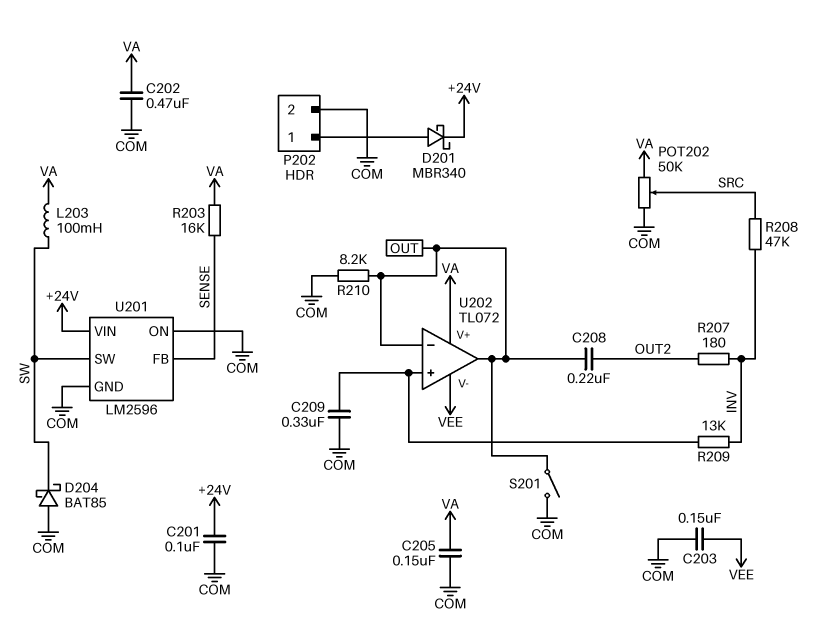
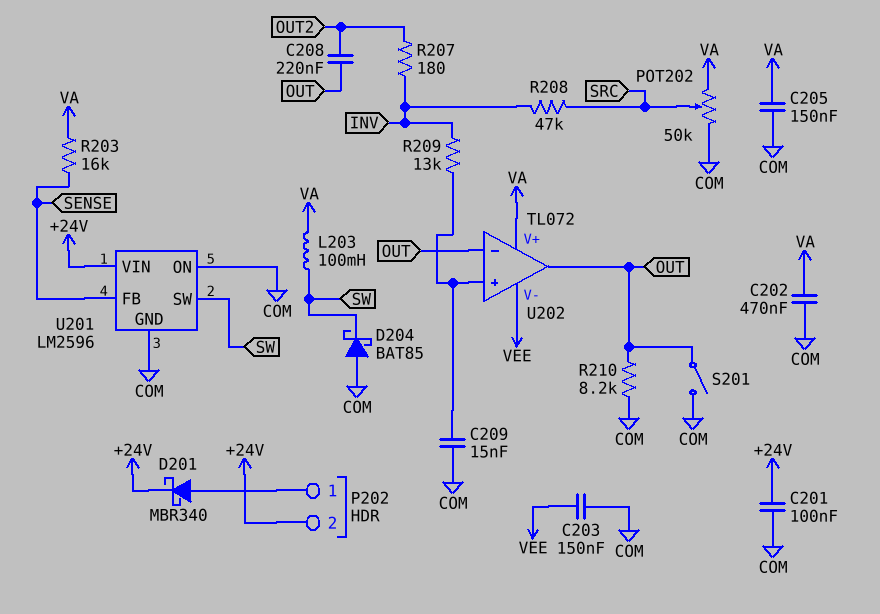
C209: 330nF (COM, U202/in+) -> 15nF (COM, U202/in+)
P202 pin 2: COM -> +24V

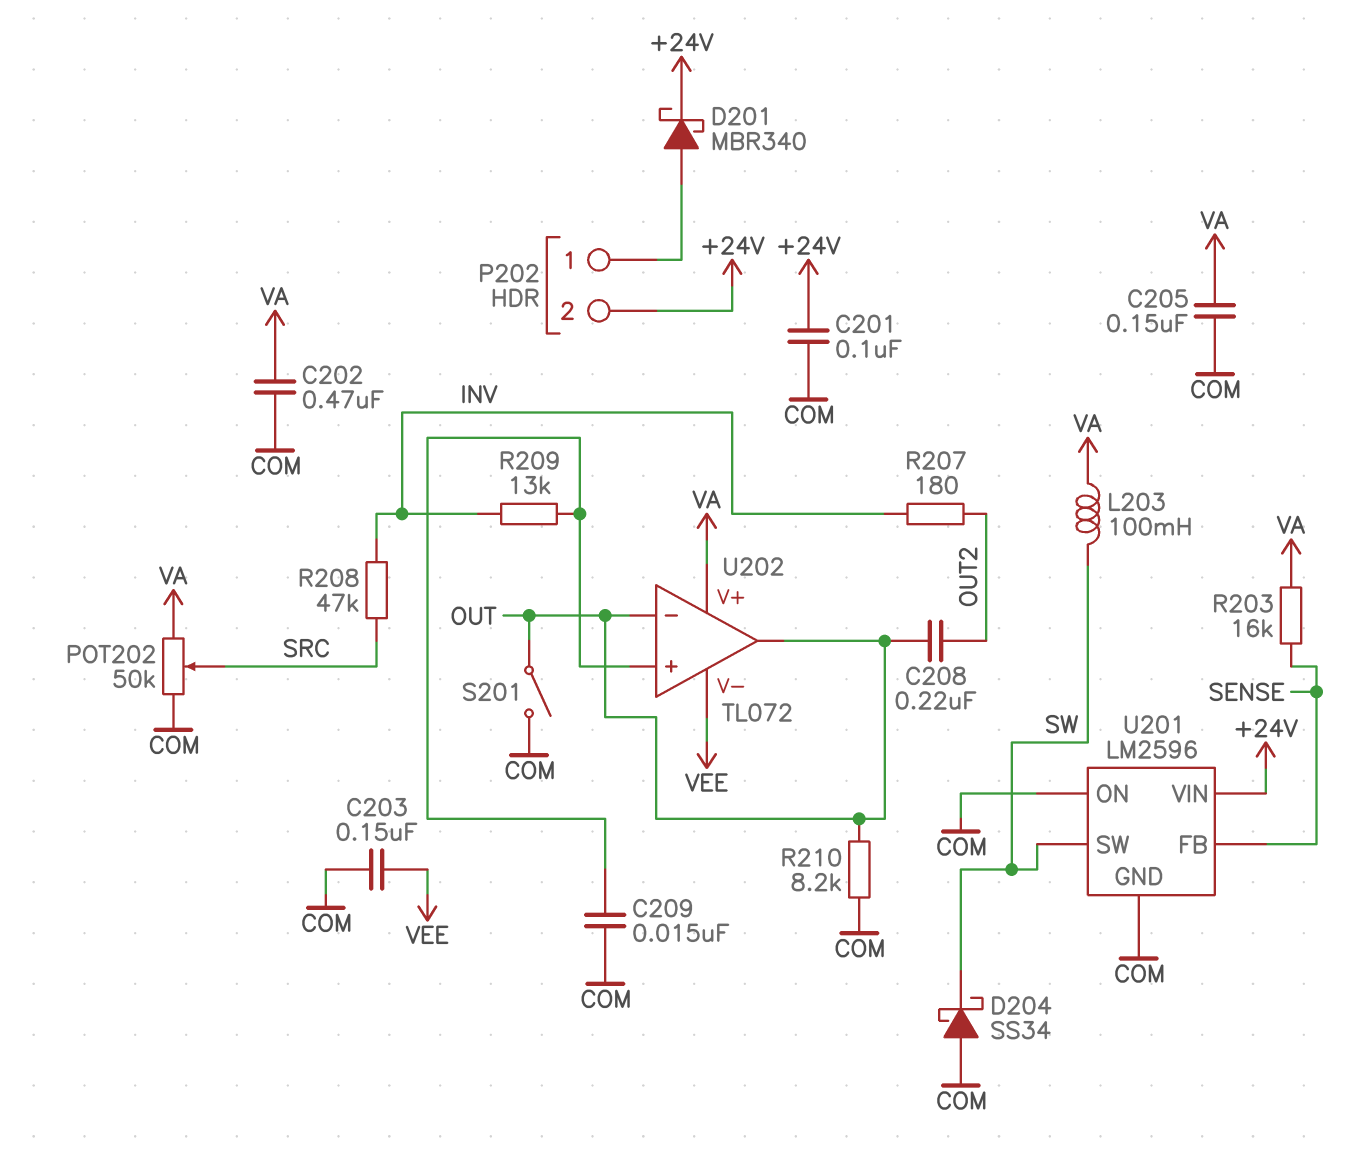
D204: schottky BAT85 (A COM, K SW) -> schottky SS34 (A COM, K SW)

